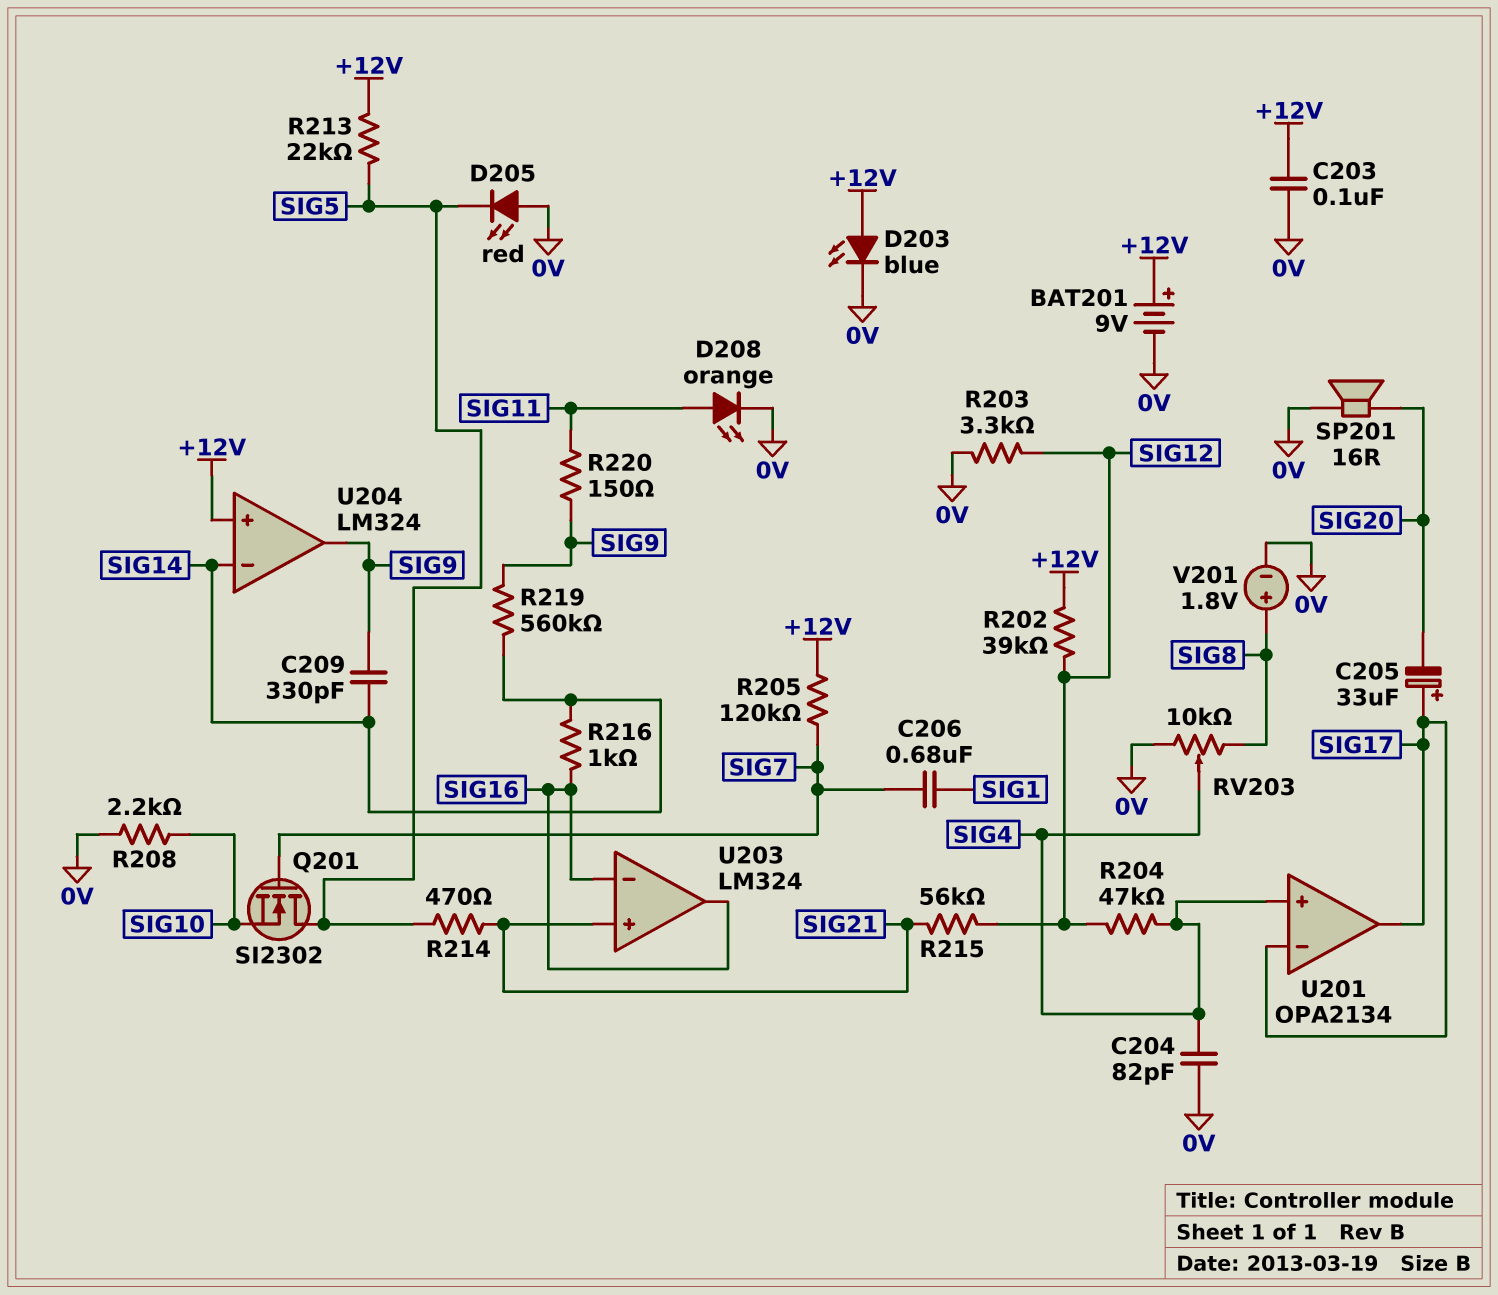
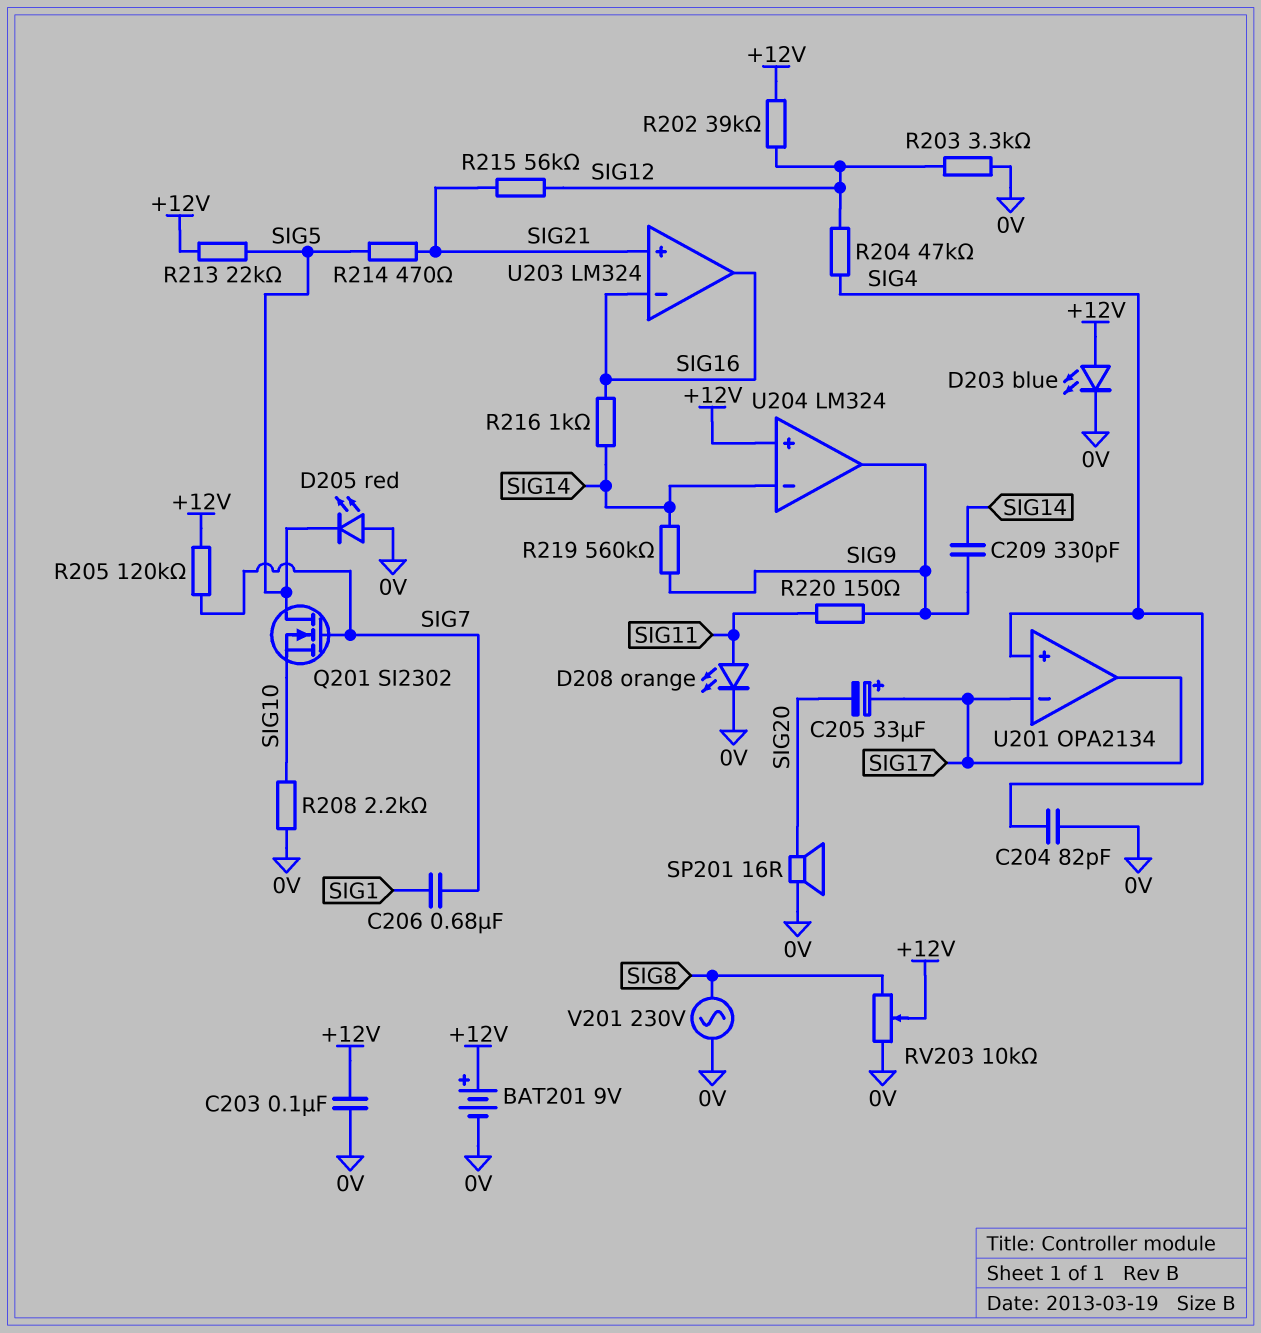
RV203: 10k (0V, SIG8, wiper SIG4) -> 10k (0V, SIG8, wiper +12V)
V201: 1.8V (plus SIG8, minus 0V) -> AC 230V (0V, SIG8)

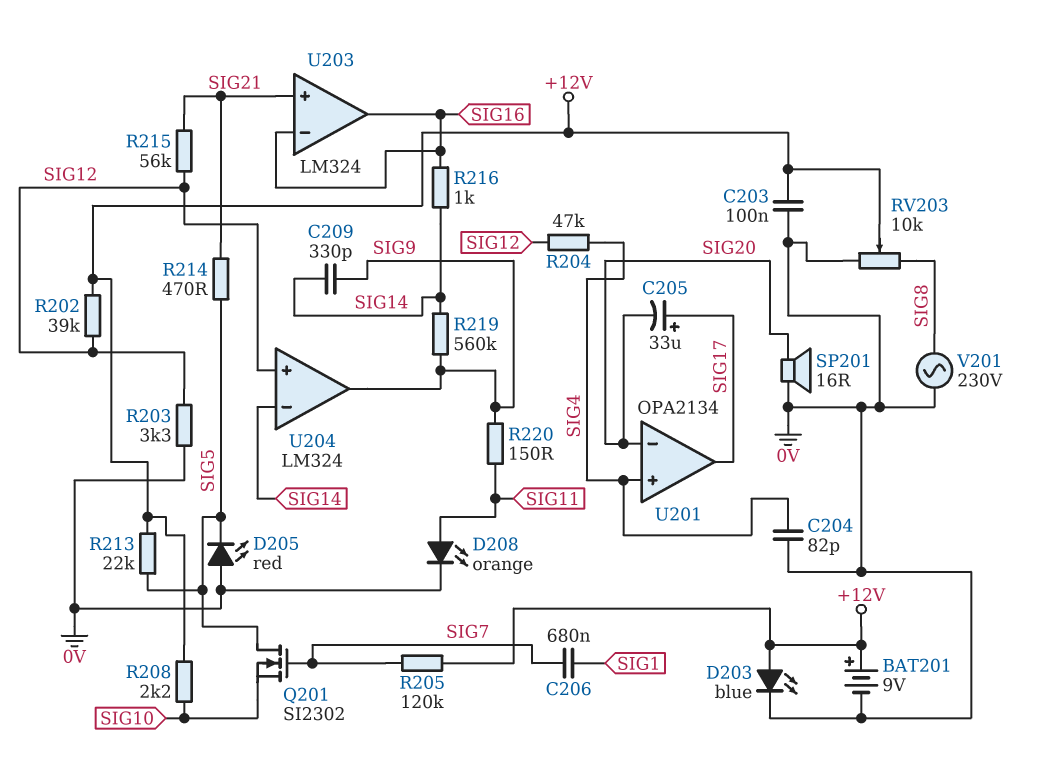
R208: 2.2k (0V, SIG10) -> 2.2k (+12V, SIG10)
U201 pin in-: SIG17 -> SIG20
U204 pin in+: +12V -> SIG12

